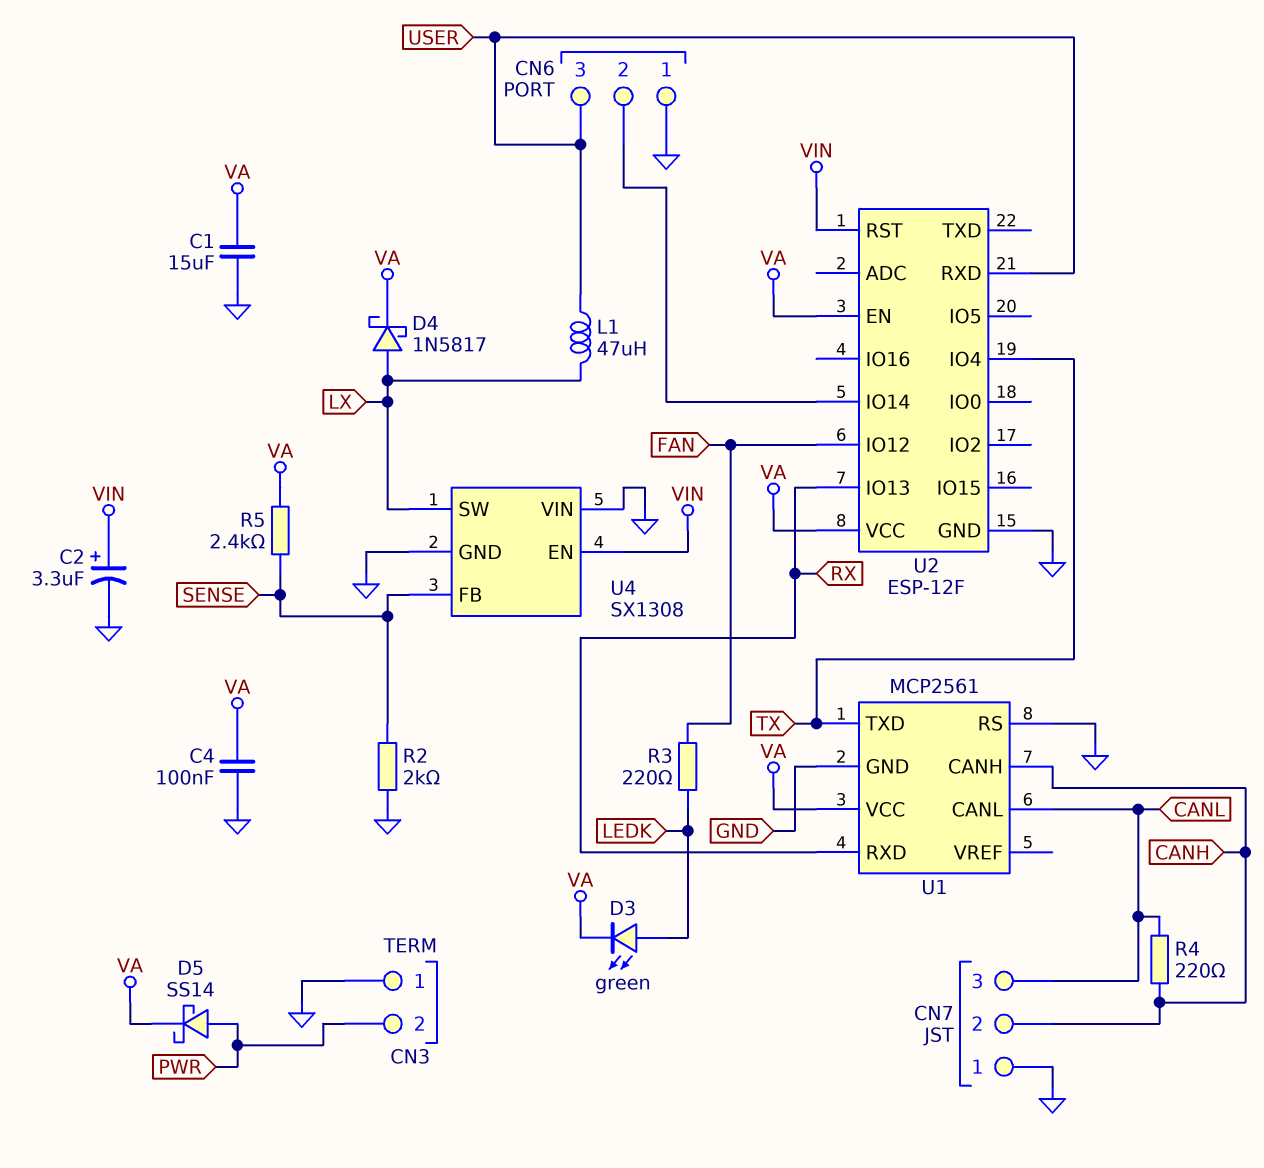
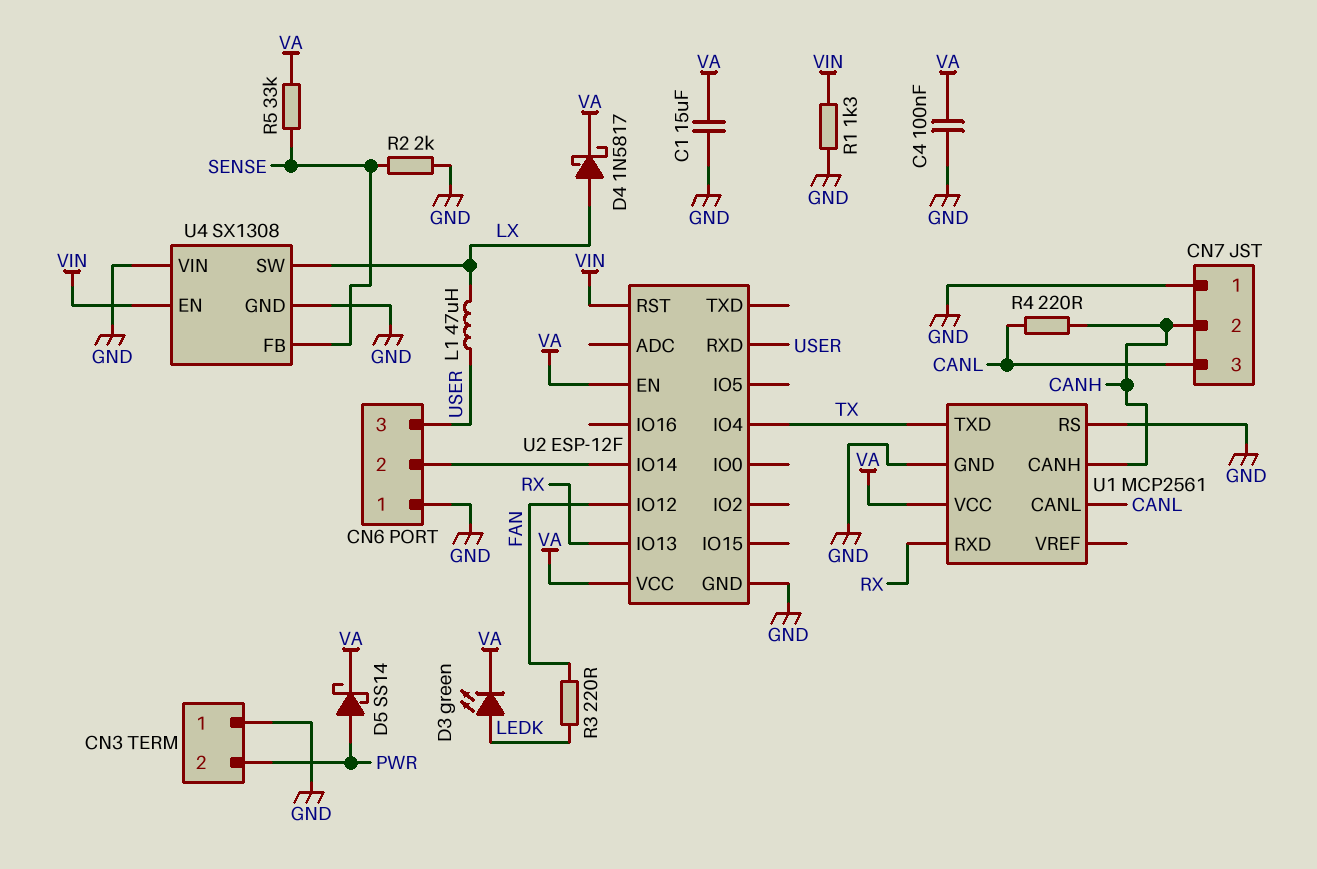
C2: 3.3uF (plus VIN, minus GND) -> none
R1: none -> 1.3k (GND, VIN)
R5: 2.4k (SENSE, VA) -> 33k (SENSE, VA)

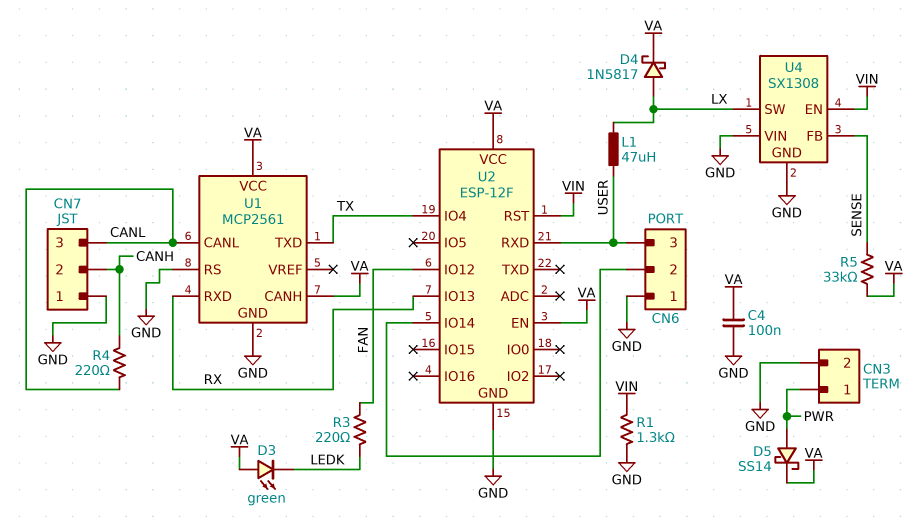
C1: 15uF (GND, VA) -> none
CN3 pin 1: GND -> PWR
CN3 pin 2: PWR -> GND
D3: LED green (A LEDK, K VA) -> LED green (A VA, K LEDK)
R2: 2k (GND, SENSE) -> none
U1 pin CANH: CANH -> VA

